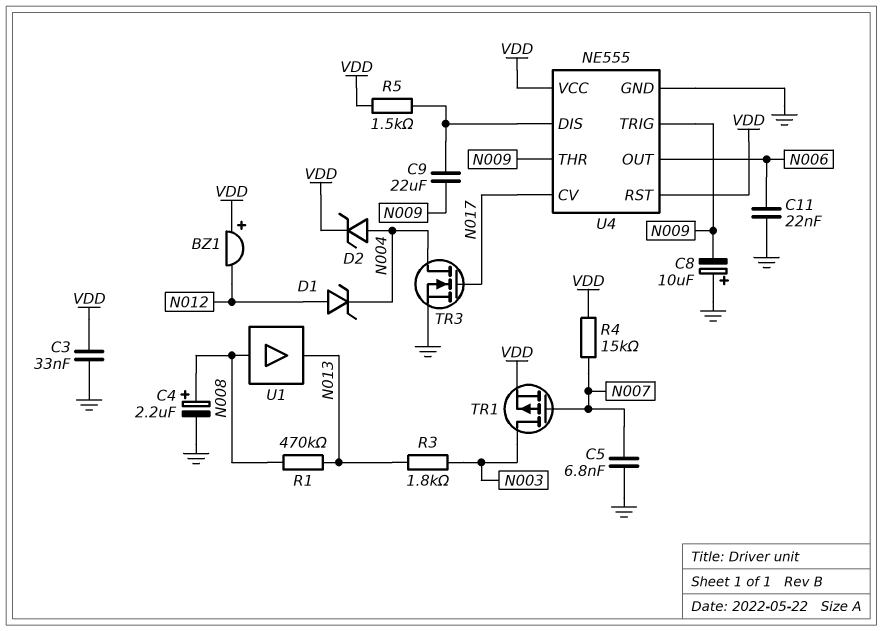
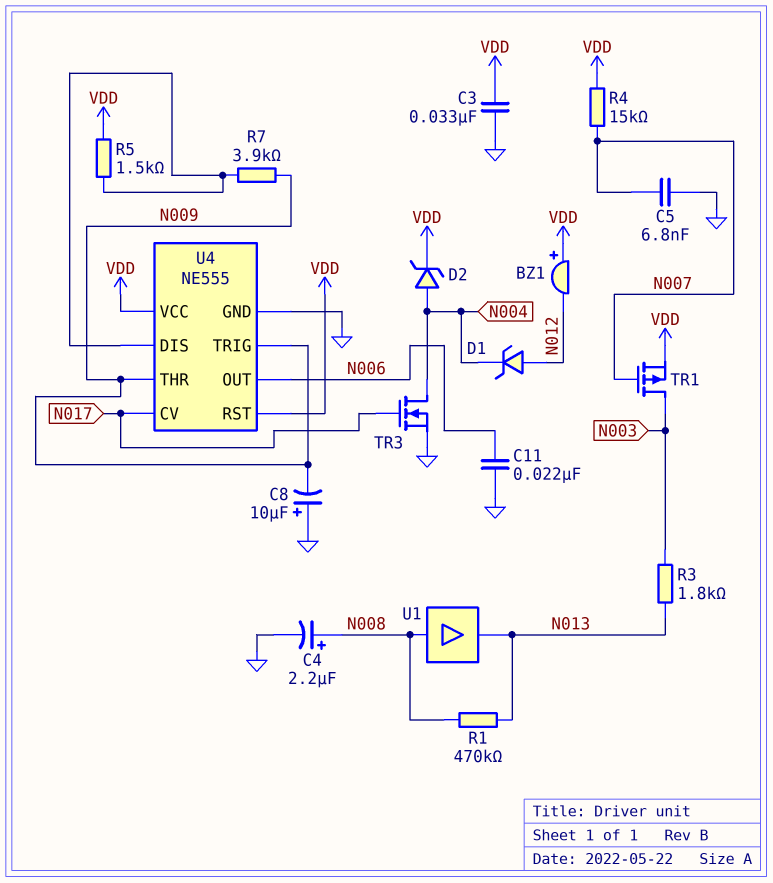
C9: 22uF (N009, U4/DIS) -> none
R7: none -> 3.9k (N009, U4/DIS)

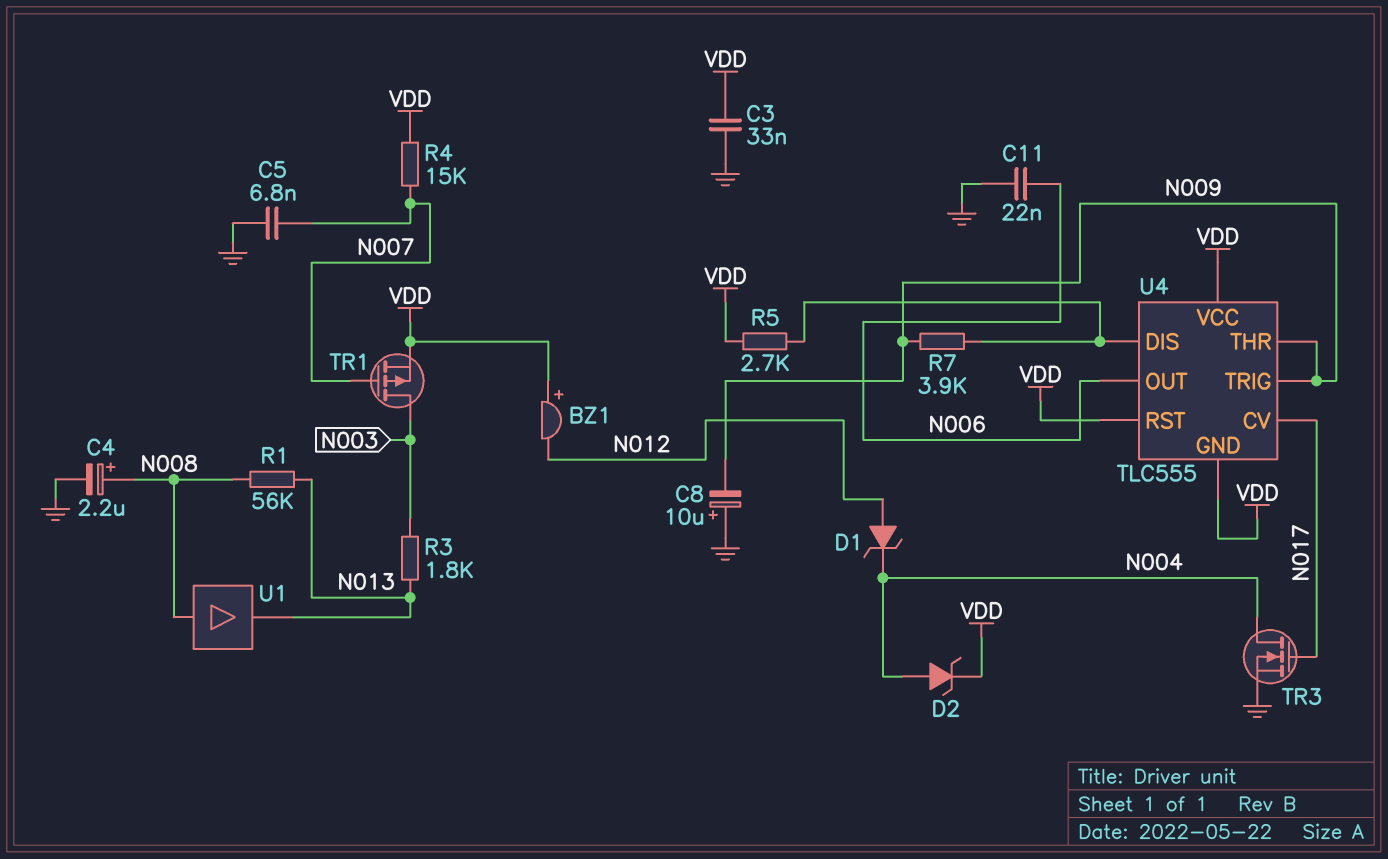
R1: 470k (N008, N013) -> 56k (N008, N013)
R5: 1.5k (U4/DIS, VDD) -> 2.7k (U4/DIS, VDD)
U4: NE555 -> TLC555
U4 pin GND: GND -> VDD

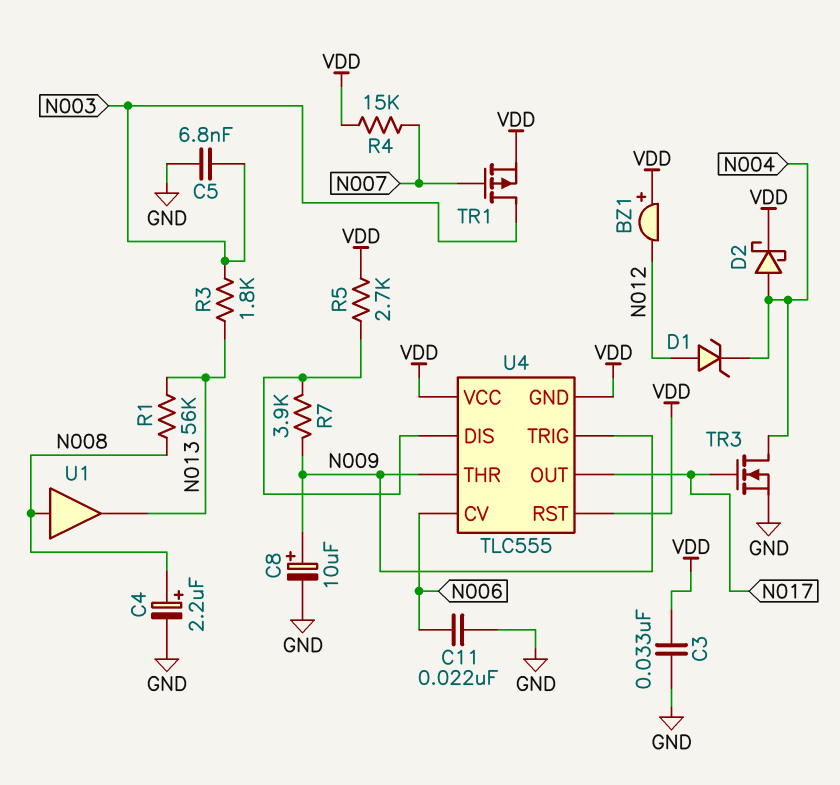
C5: 6.8nF (GND, N007) -> 6.8nF (GND, N003)
C8: 10uF (plus GND, minus N009) -> 10uF (plus N009, minus GND)
D2: zener (A N004, K VDD) -> schottky (A N004, K VDD)
U4 pin CV: N017 -> N006
U4 pin OUT: N006 -> N017

